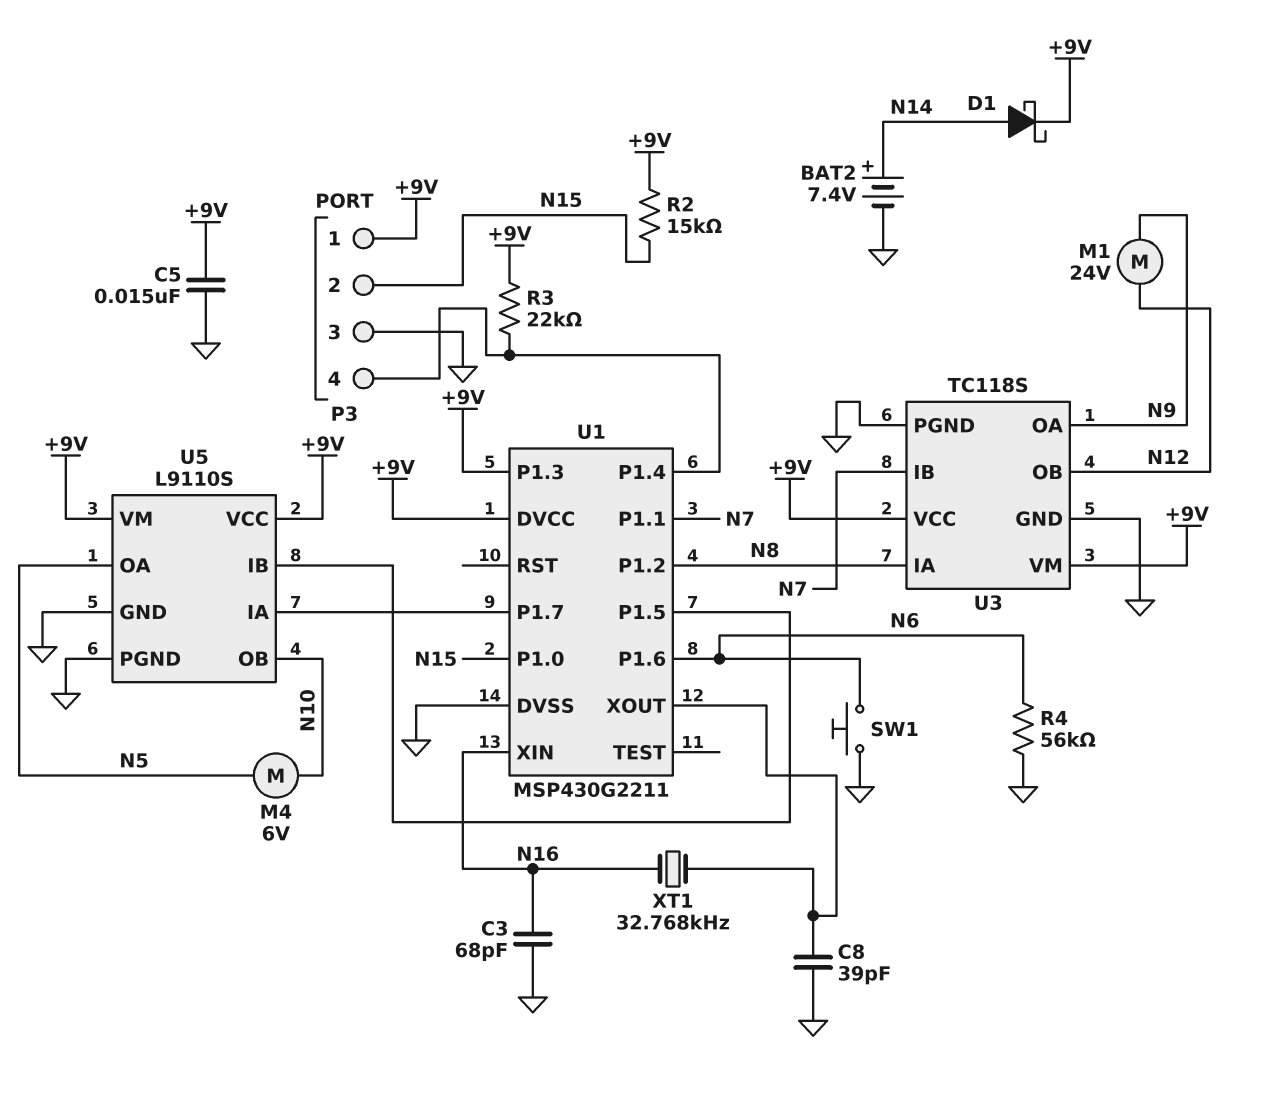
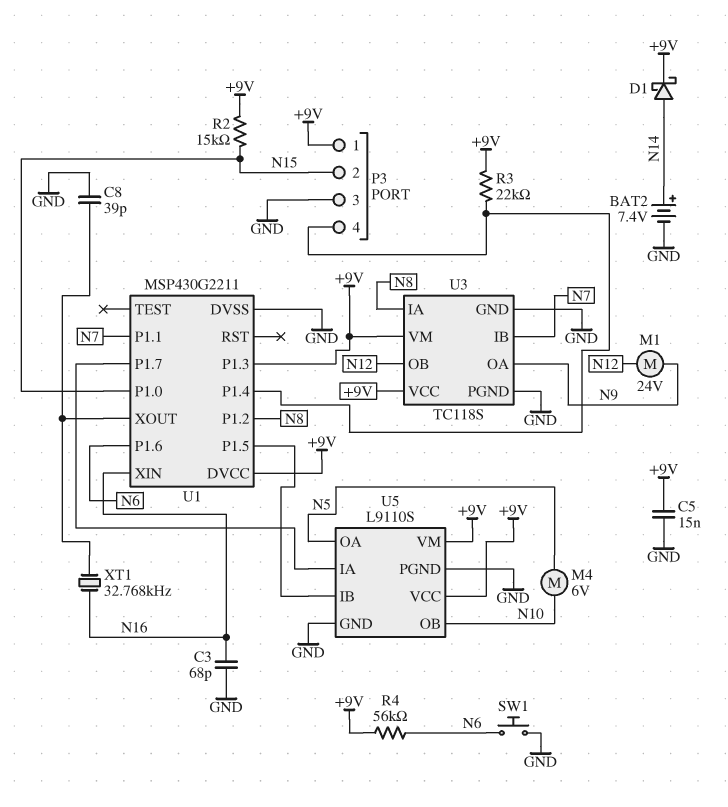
R4: 56k (GND, N6) -> 56k (+9V, N6)

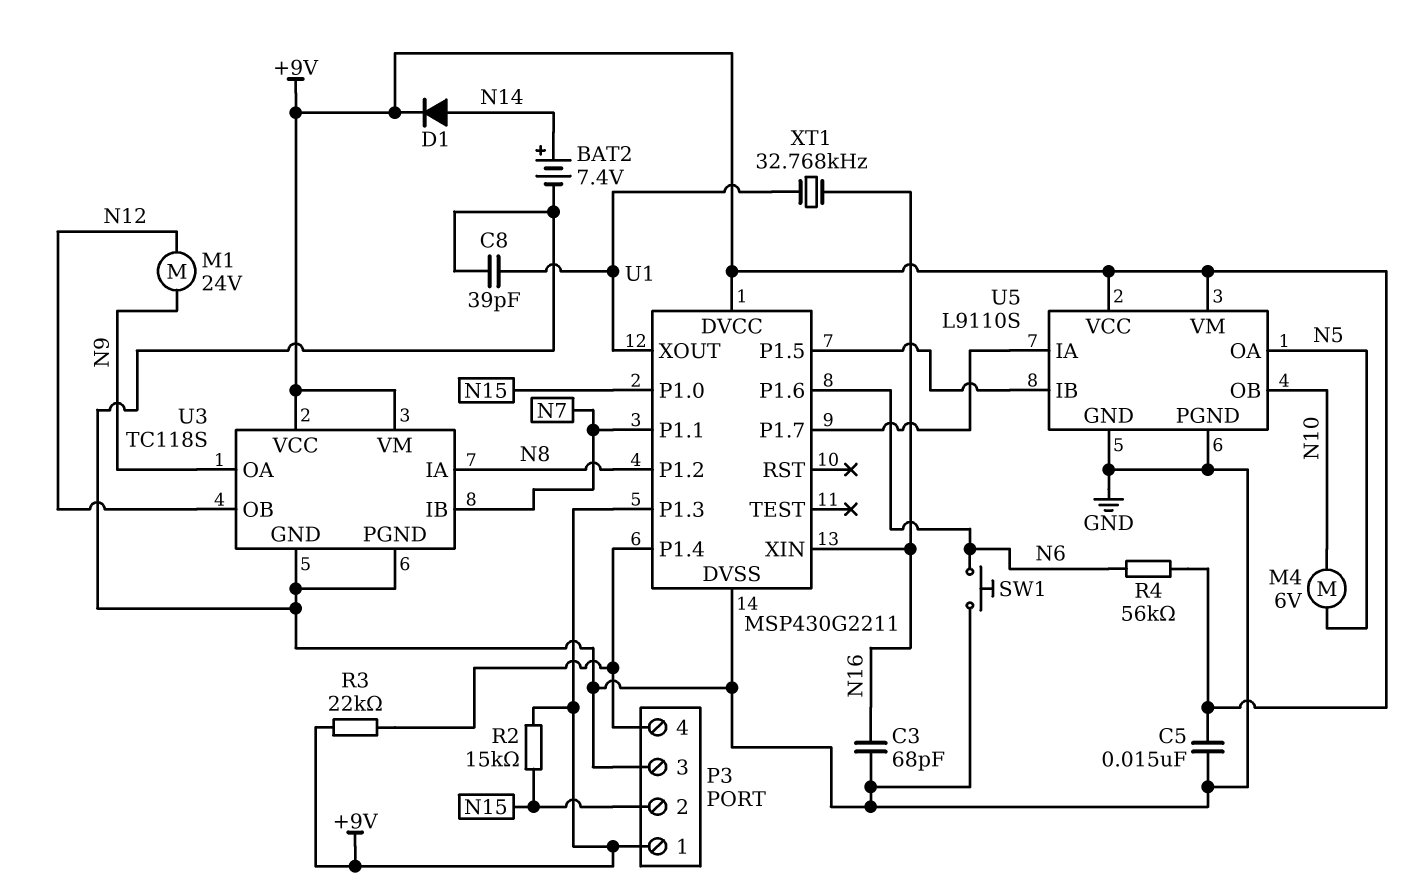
D1: schottky (A N14, K +9V) -> diode (A N14, K +9V)

